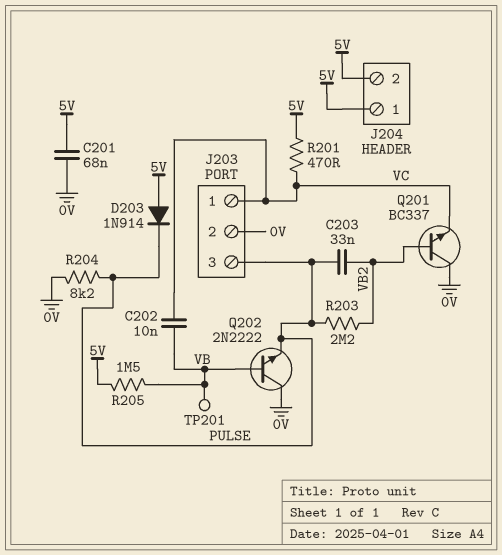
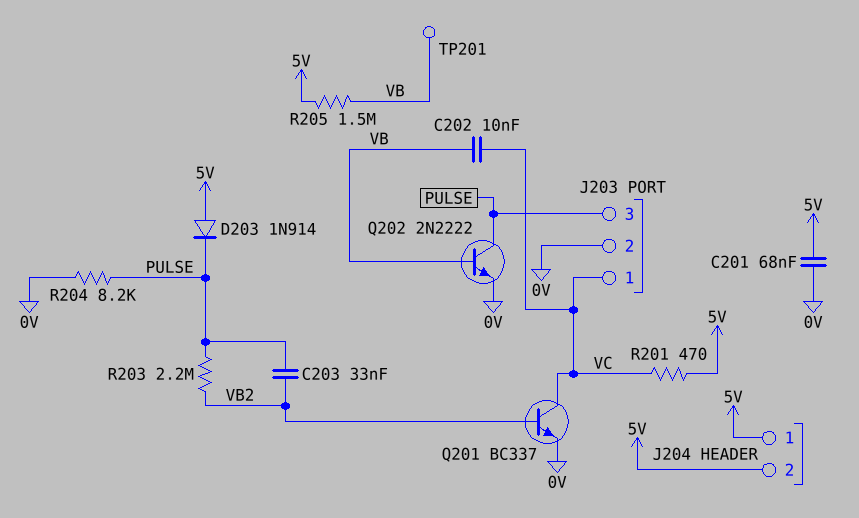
Q201: NPN BC337 (B VB2, C 0V, E VC) -> NPN BC337 (B VB2, C VC, E 0V)
Q202: NPN 2N2222 (B VB, C 0V, E PULSE) -> NPN 2N2222 (B VB, C PULSE, E 0V)

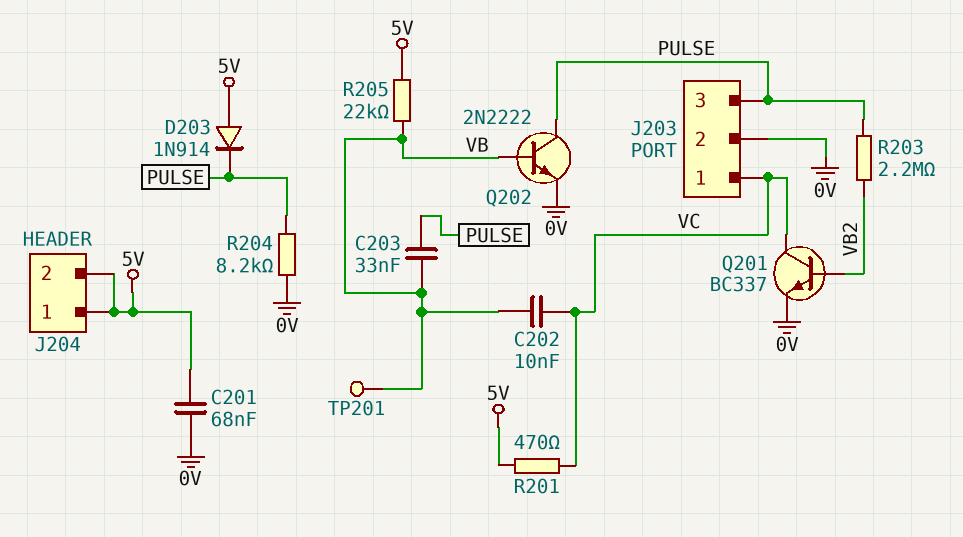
C203: 33nF (PULSE, VB2) -> 33nF (PULSE, VB)
R205: 1.5M (5V, VB) -> 22k (5V, VB)

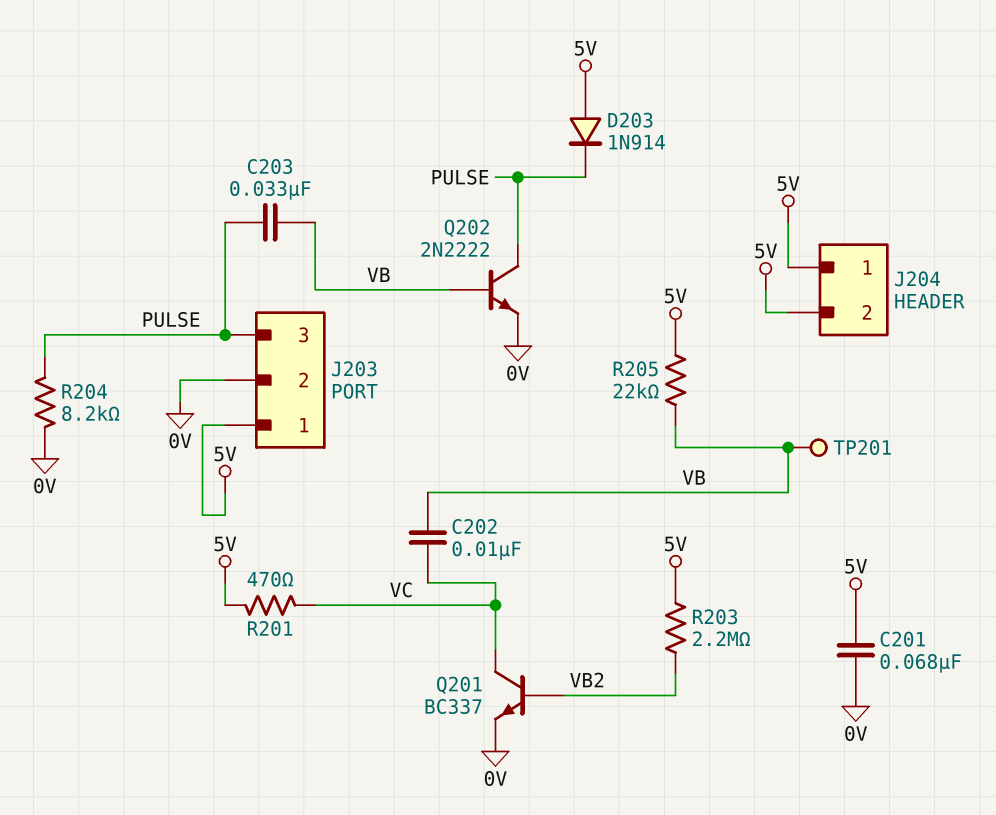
J203 pin 1: VC -> 5V
R203: 2.2M (PULSE, VB2) -> 2.2M (5V, VB2)

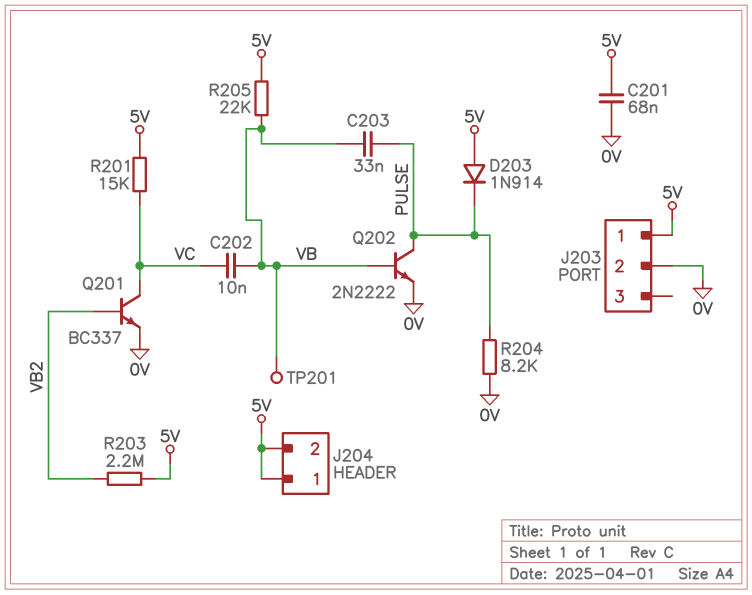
J203 pin 3: PULSE -> none
R201: 470 (5V, VC) -> 15k (5V, VC)

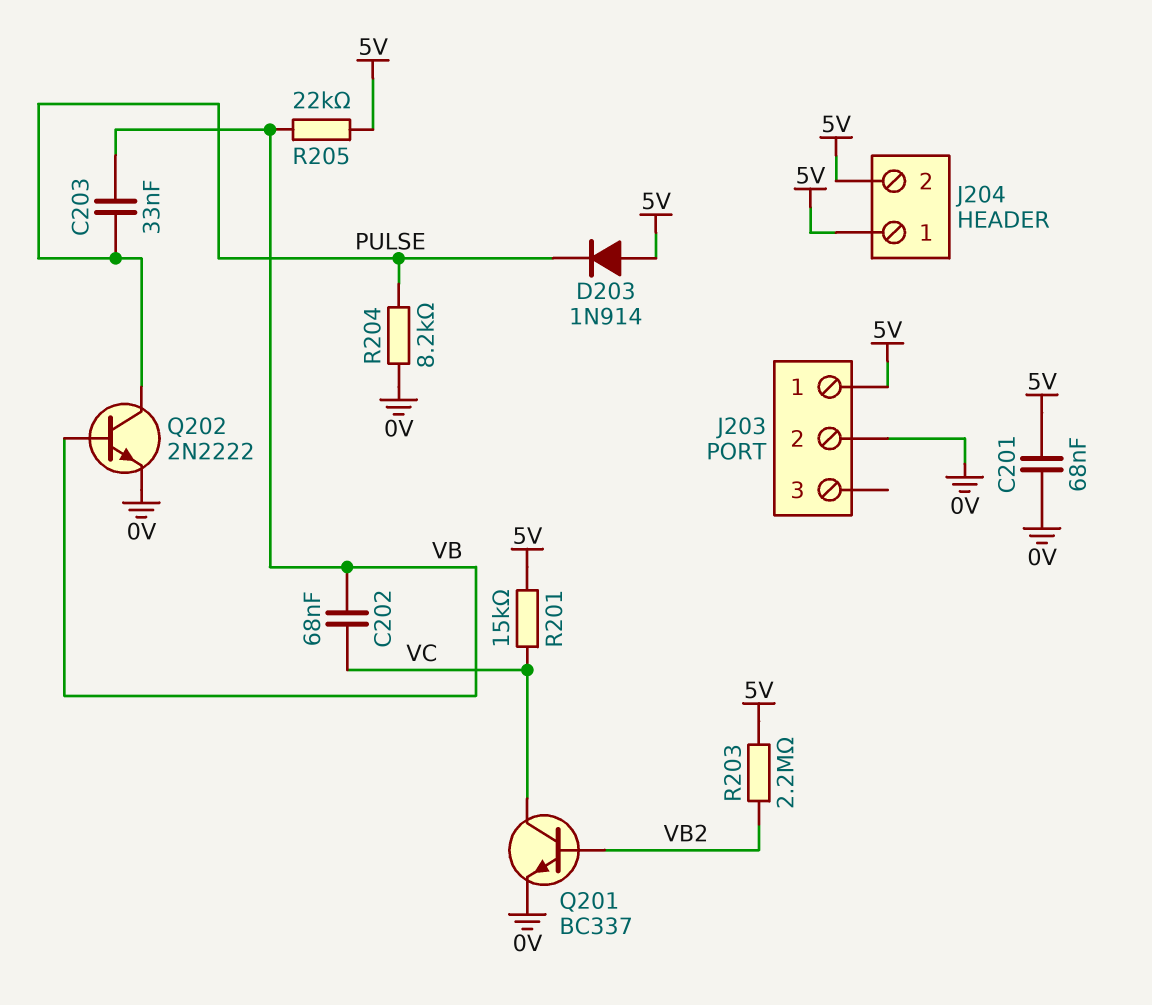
C202: 10nF (VB, VC) -> 68nF (VB, VC)
TP201: test point (VB) -> none

